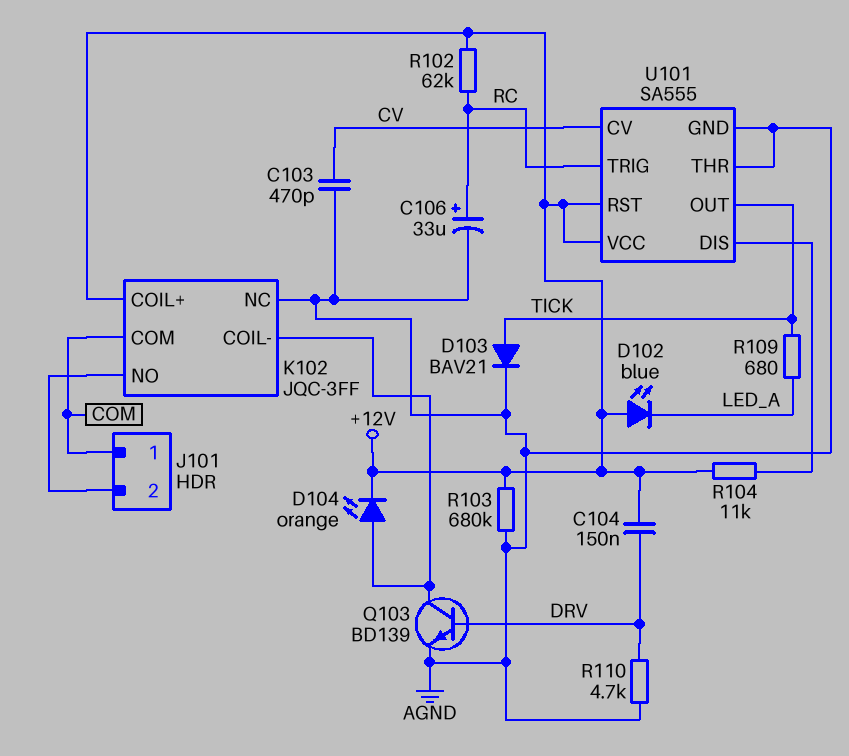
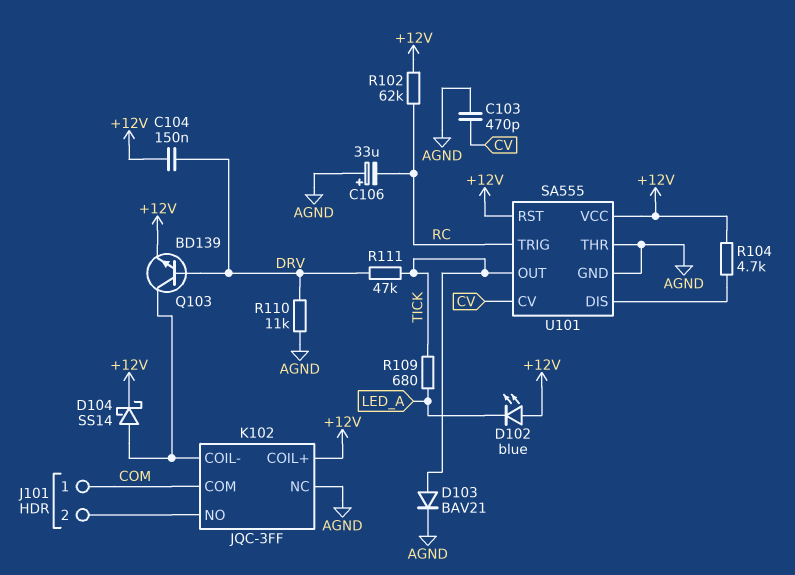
C106: 33uF (plus RC, minus AGND) -> 33uF (plus AGND, minus RC)
D104: LED orange (A K102/COIL-, K +12V) -> schottky SS14 (A K102/COIL-, K +12V)
Q103: NPN BD139 (B DRV, C K102/COIL-, E AGND) -> NPN BD139 (B DRV, C K102/COIL-, E +12V)
R103: 680k (+12V, AGND) -> none
R104: 11k (+12V, U101/DIS) -> 4.7k (+12V, U101/DIS)
R110: 4.7k (AGND, DRV) -> 11k (AGND, DRV)
R111: none -> 47k (DRV, TICK)

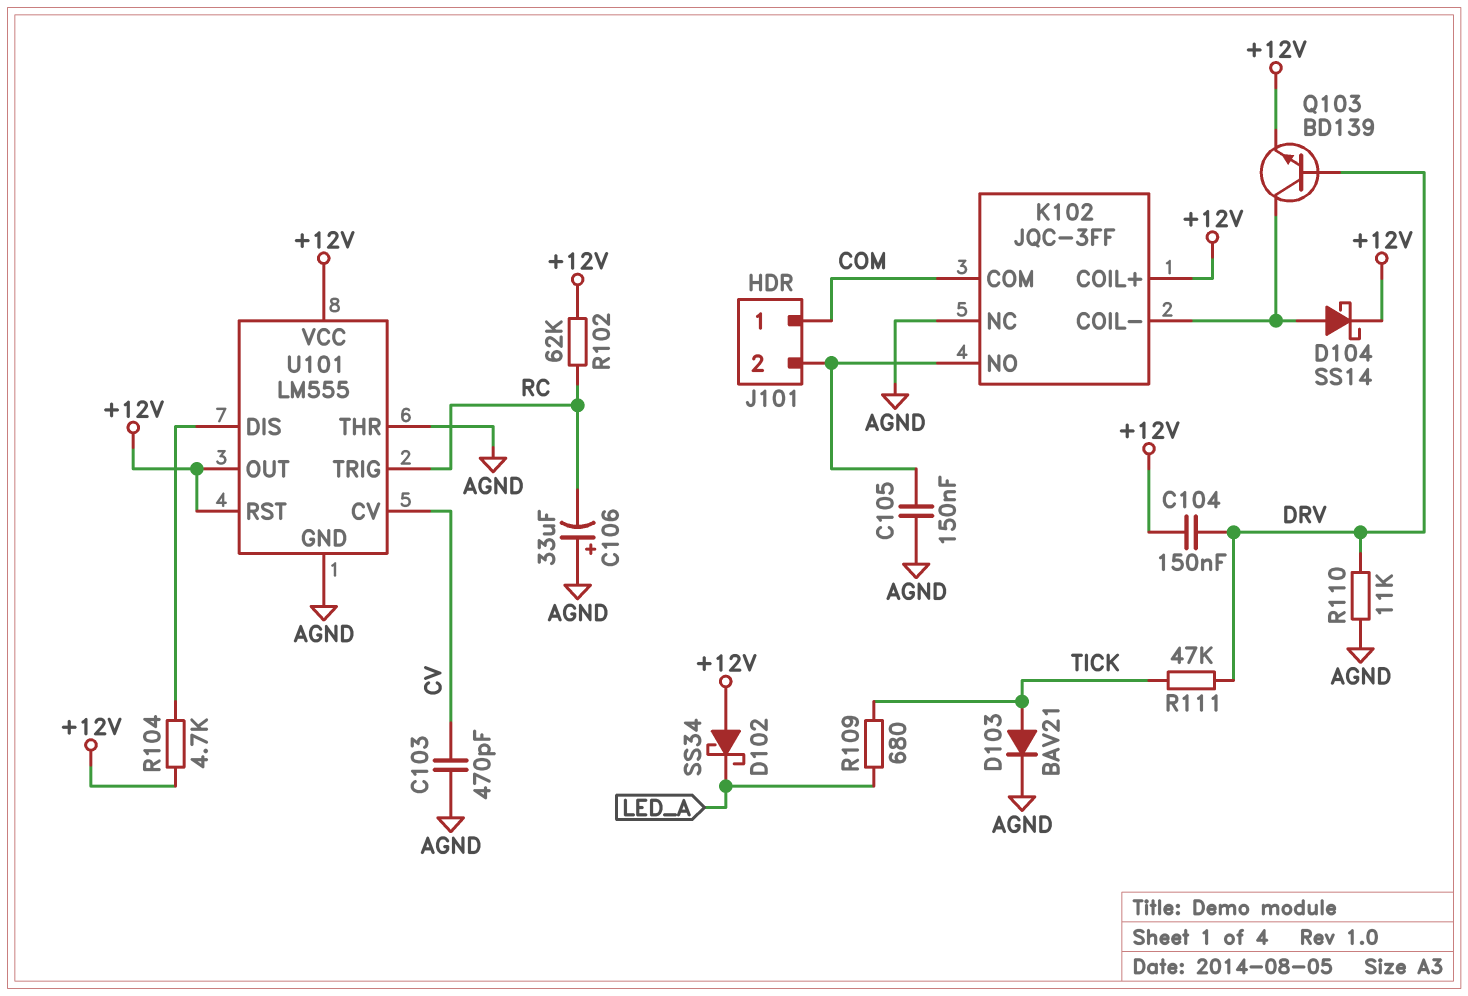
C105: none -> 150nF (AGND, J101/2)
D102: LED blue (A +12V, K LED_A) -> schottky SS34 (A +12V, K LED_A)
U101: SA555 -> LM555
U101 pin OUT: TICK -> +12V

